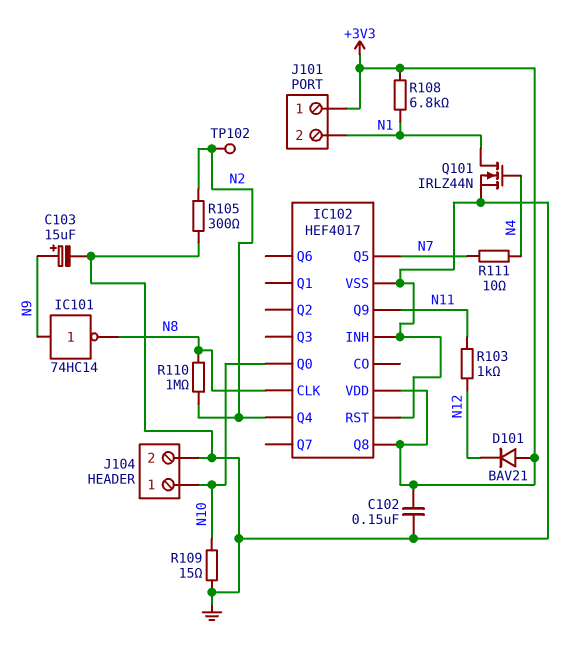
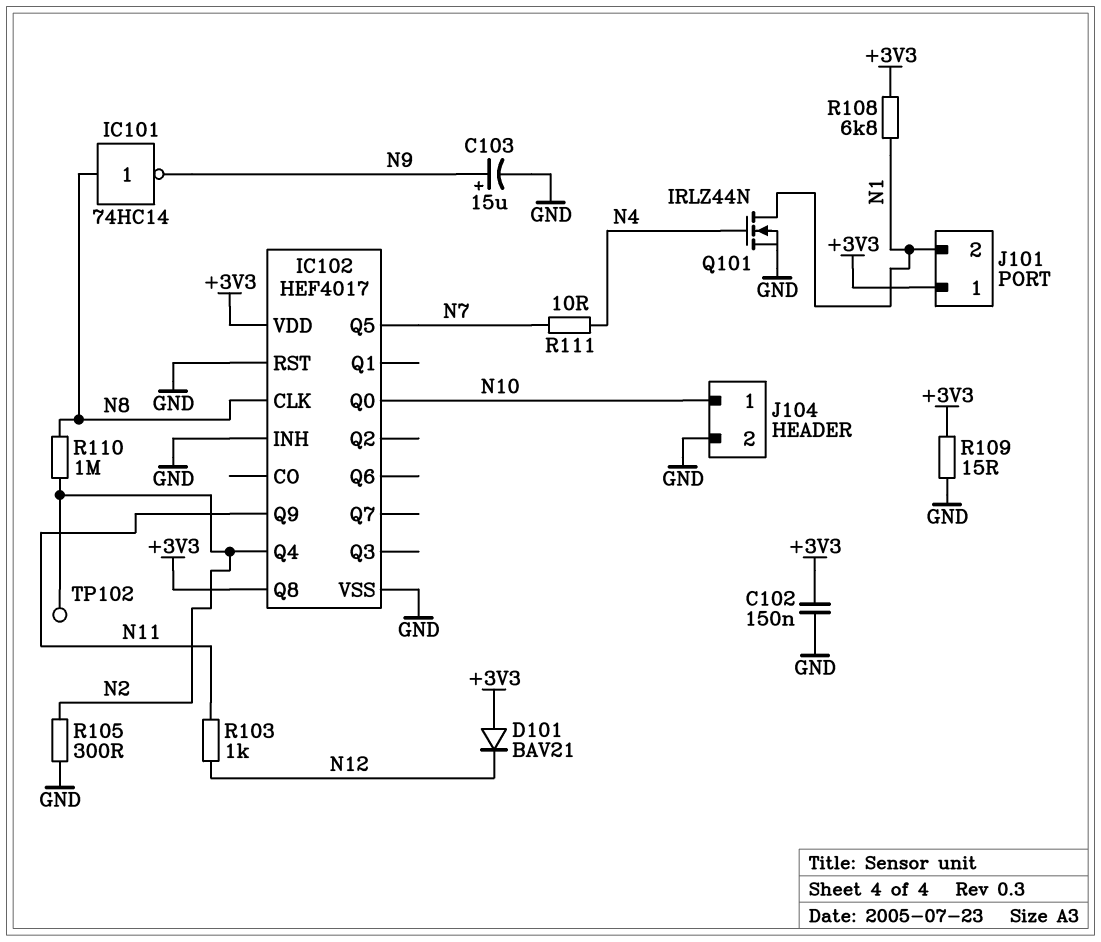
IC101: NOT 74HC14 (in N9, out N8) -> NOT 74HC14 (in N8, out N9)
R109: 15 (GND, N10) -> 15 (+3V3, GND)

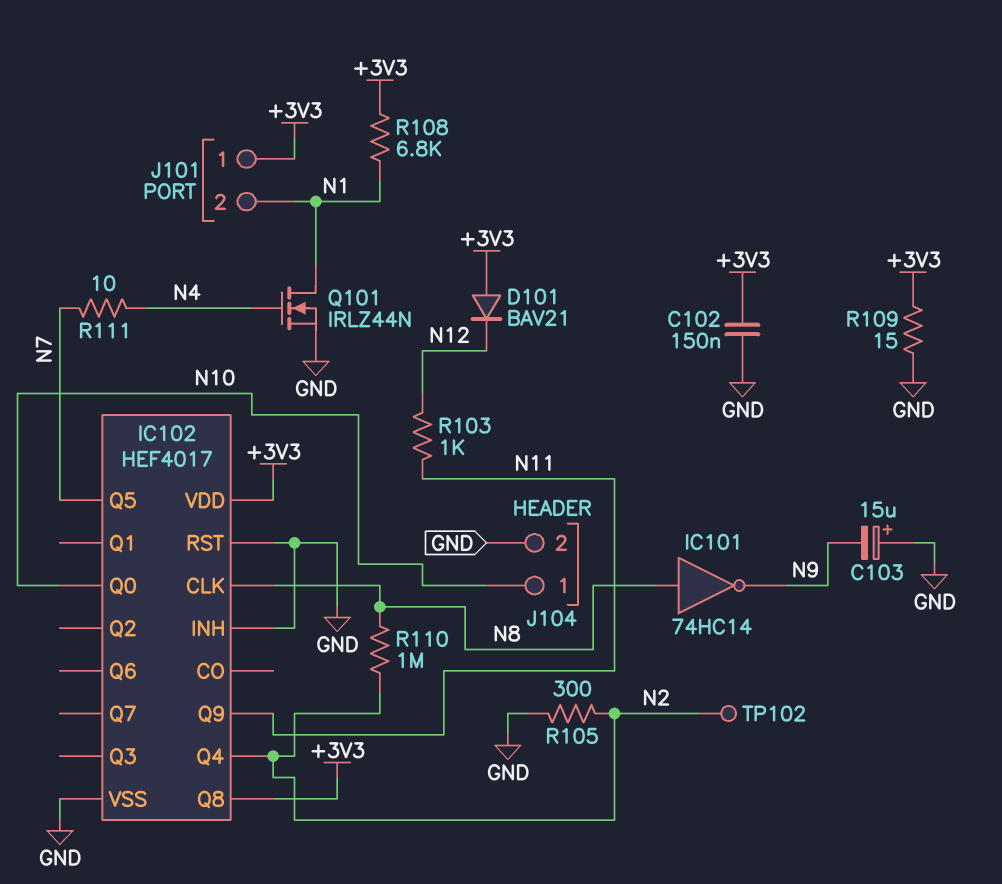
C103: 15uF (plus N9, minus GND) -> 15uF (plus GND, minus N9)

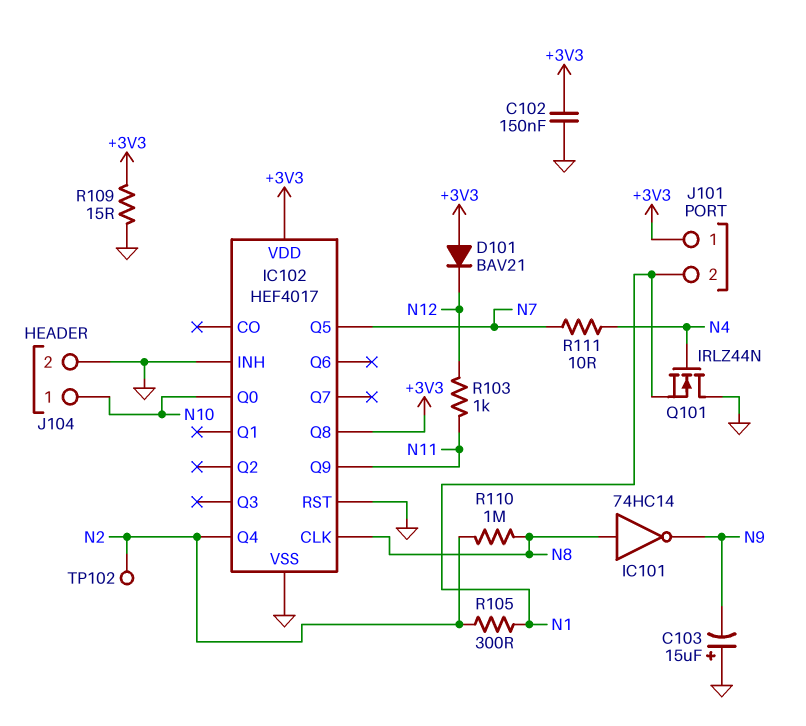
Q101: NMOS IRLZ44N (G N4, D N1, S GND) -> NMOS IRLZ44N (G N4, D GND, S N1)
R105: 300 (GND, N2) -> 300 (N1, N2)
R108: 6.8k (+3V3, N1) -> none

